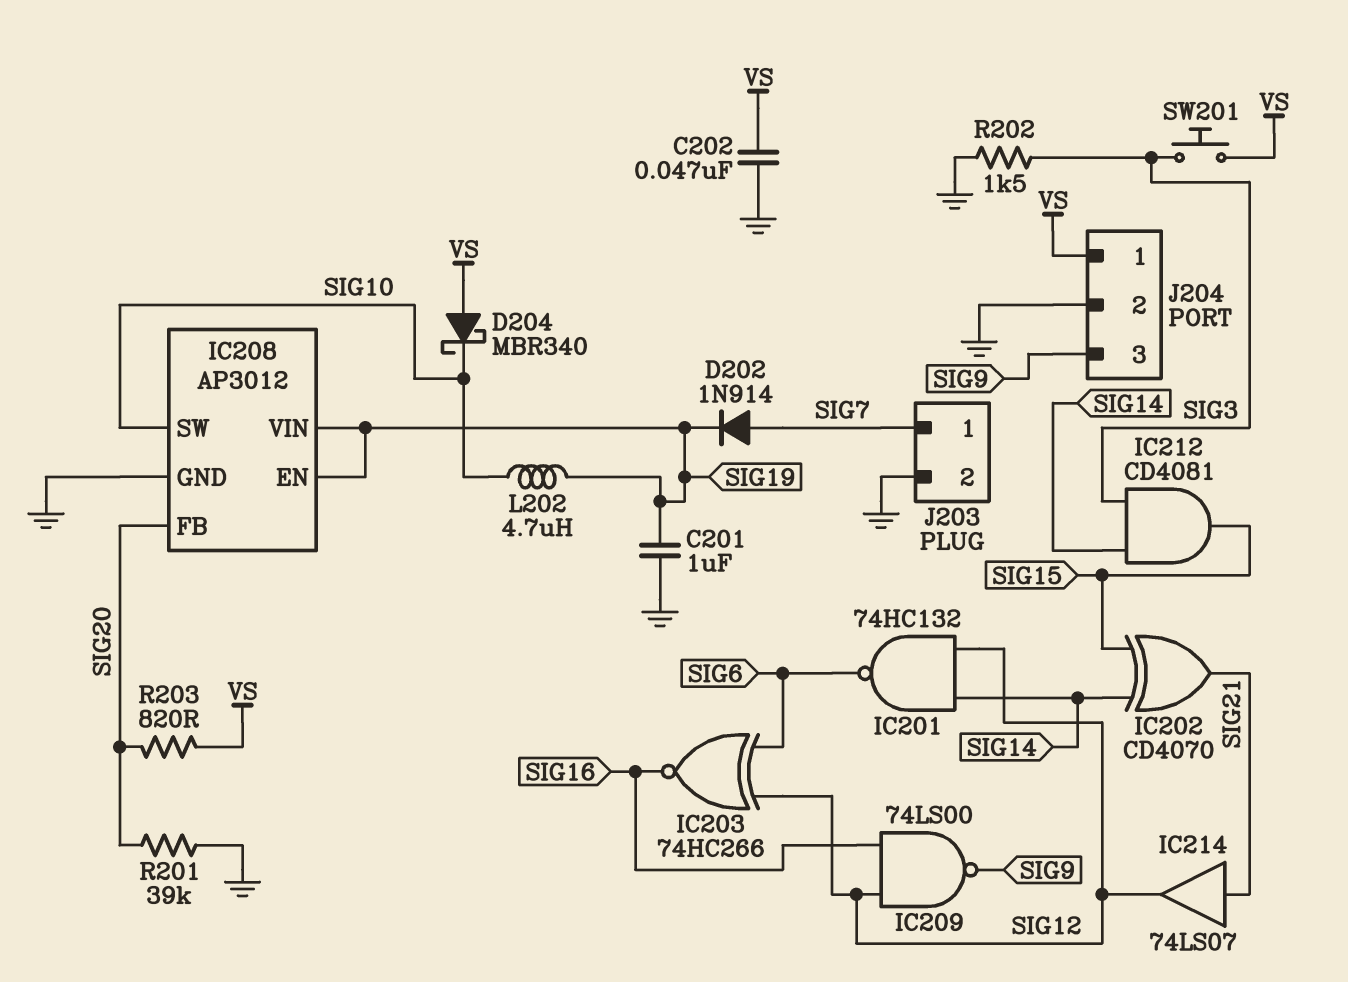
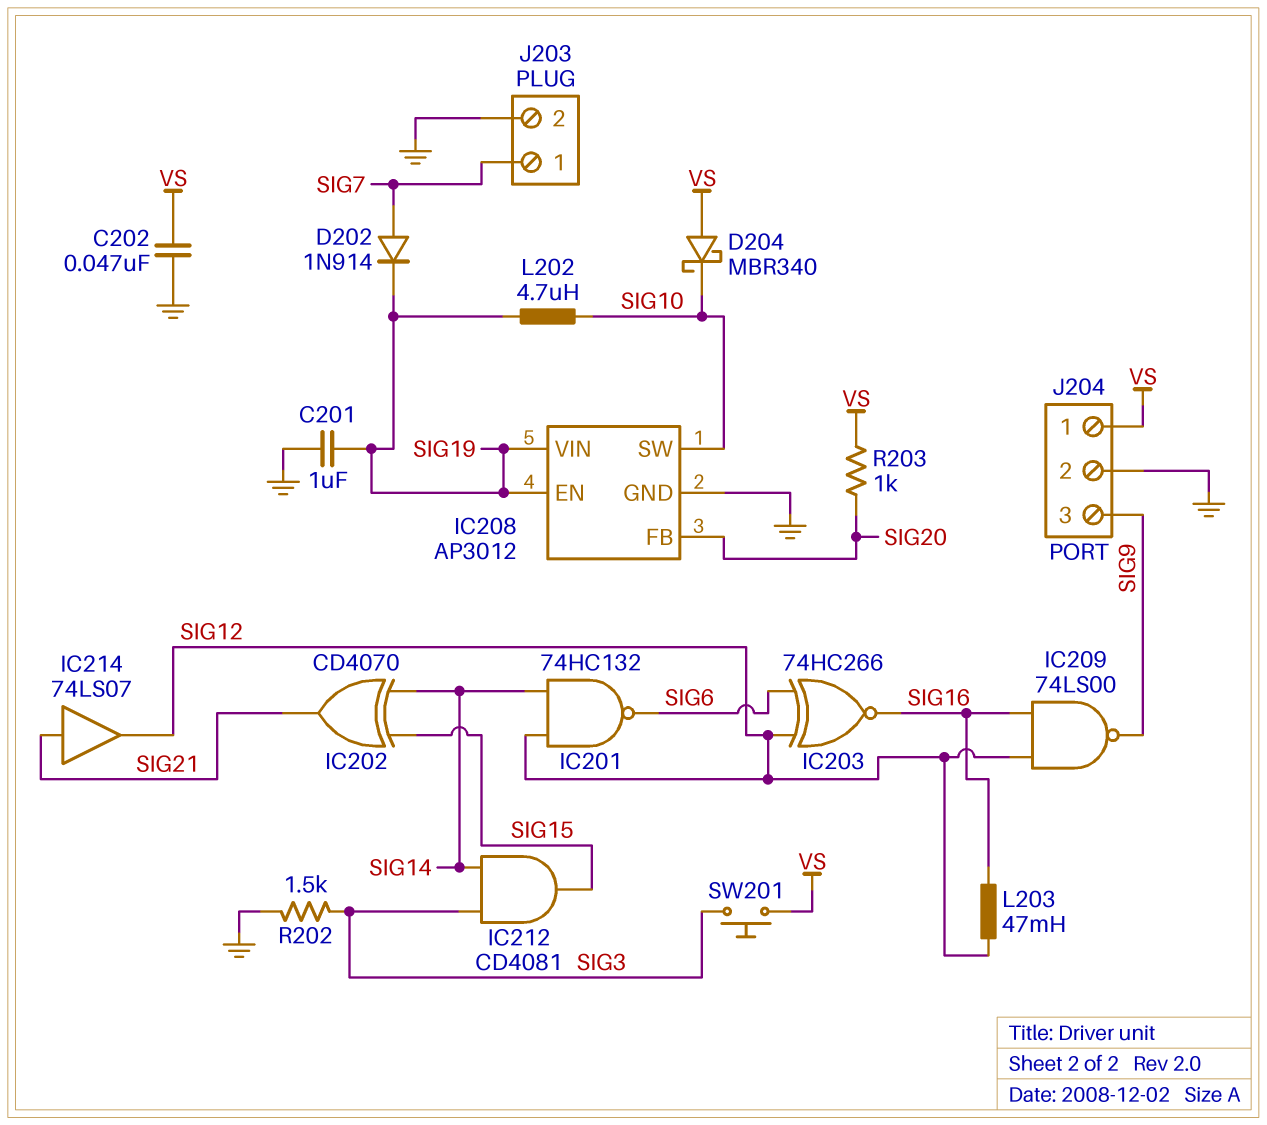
L203: none -> 47mH (SIG12, SIG16)
R201: 39k (GND, SIG20) -> none
R203: 820 (SIG20, VS) -> 1k (SIG20, VS)

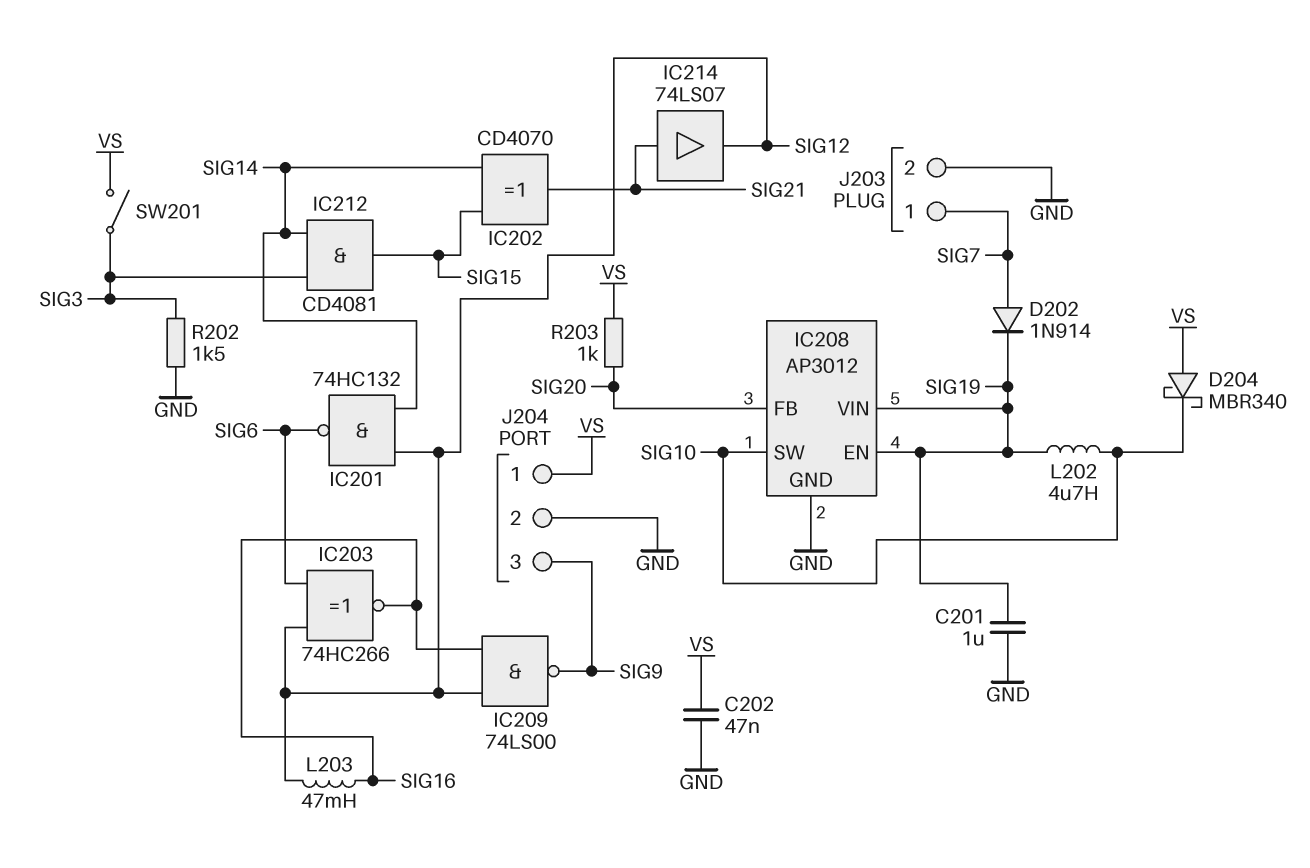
SW201: button (SIG3, VS) -> switch (SIG3, VS)

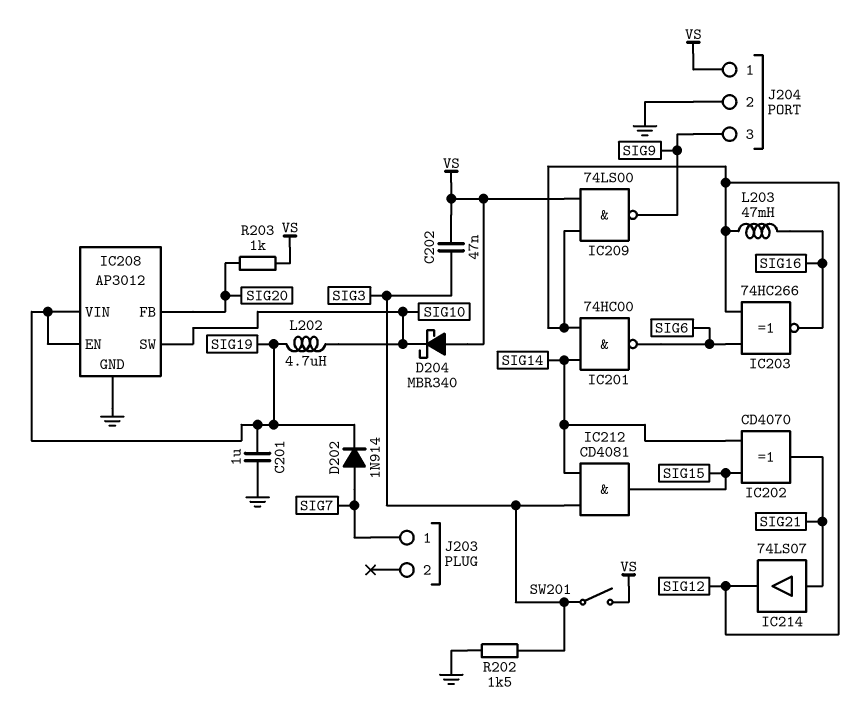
C202: 47nF (GND, VS) -> 47nF (SIG3, VS)
IC201: NAND 74HC132 (in SIG12, in SIG14, out SIG6) -> NAND 74HC00 (in SIG12, in SIG14, out SIG6)
IC209: NAND 74LS00 (in SIG12, in SIG16, out SIG9) -> NAND 74LS00 (in SIG12, in VS, out SIG9)
J203 pin 2: GND -> none

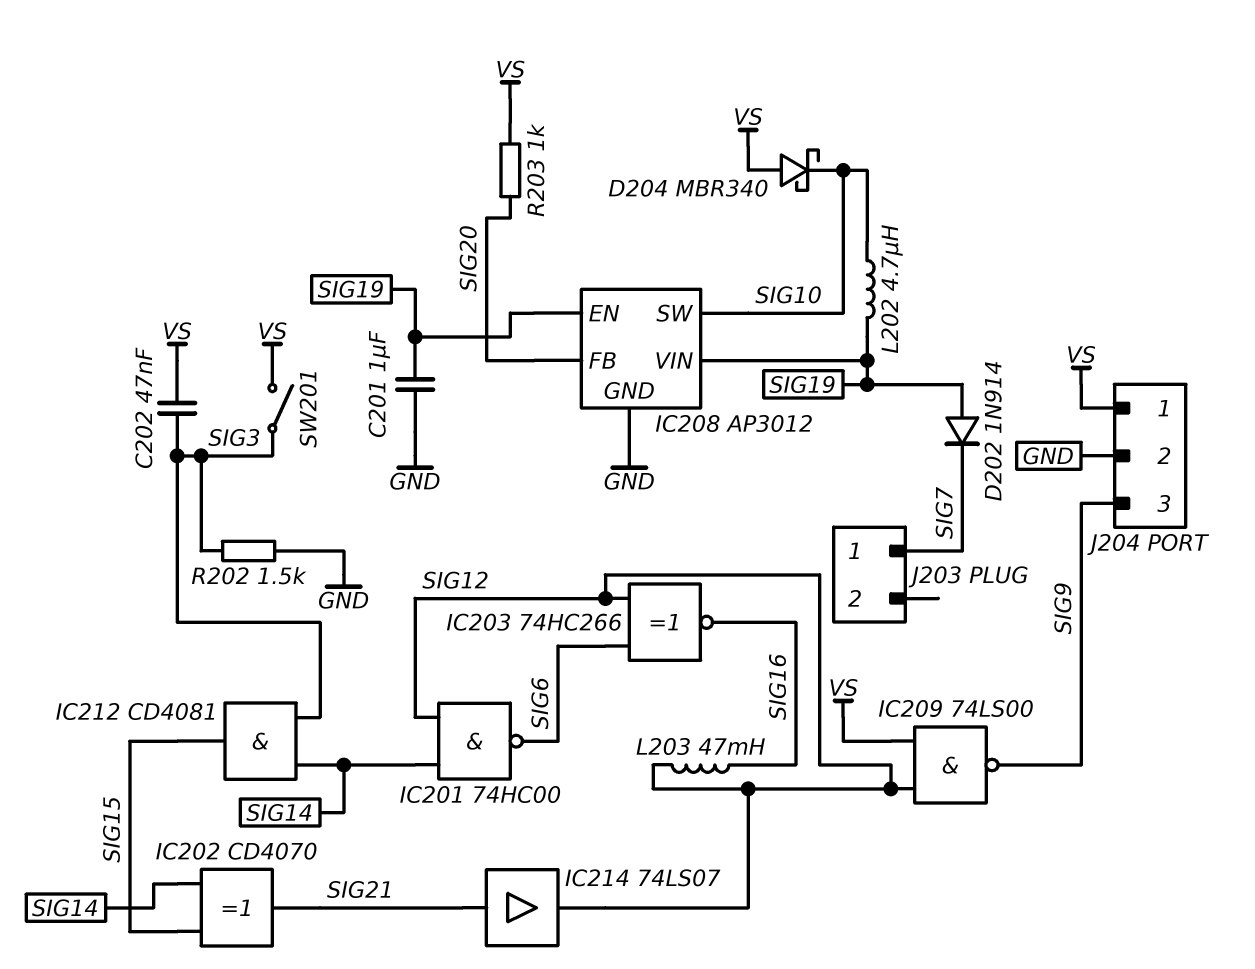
D202: diode 1N914 (A SIG7, K SIG19) -> diode 1N914 (A SIG19, K SIG7)

